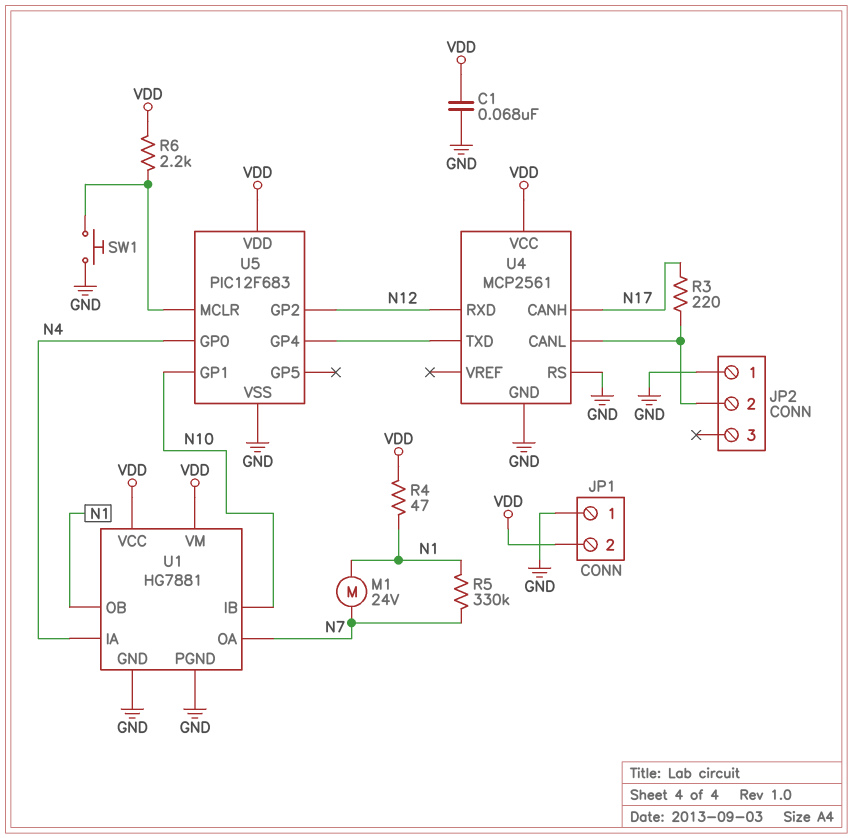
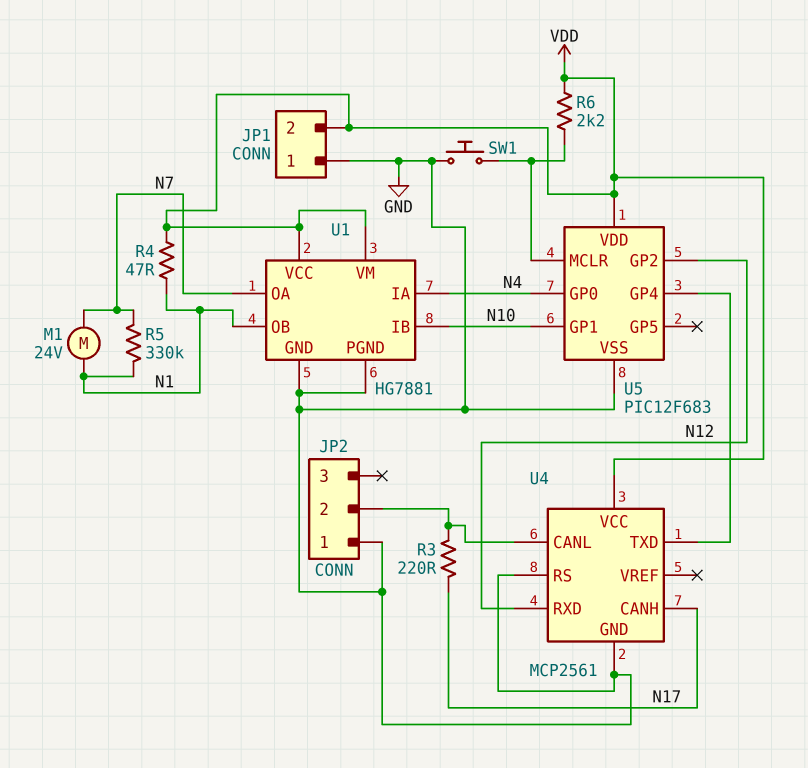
C1: 68nF (GND, VDD) -> none

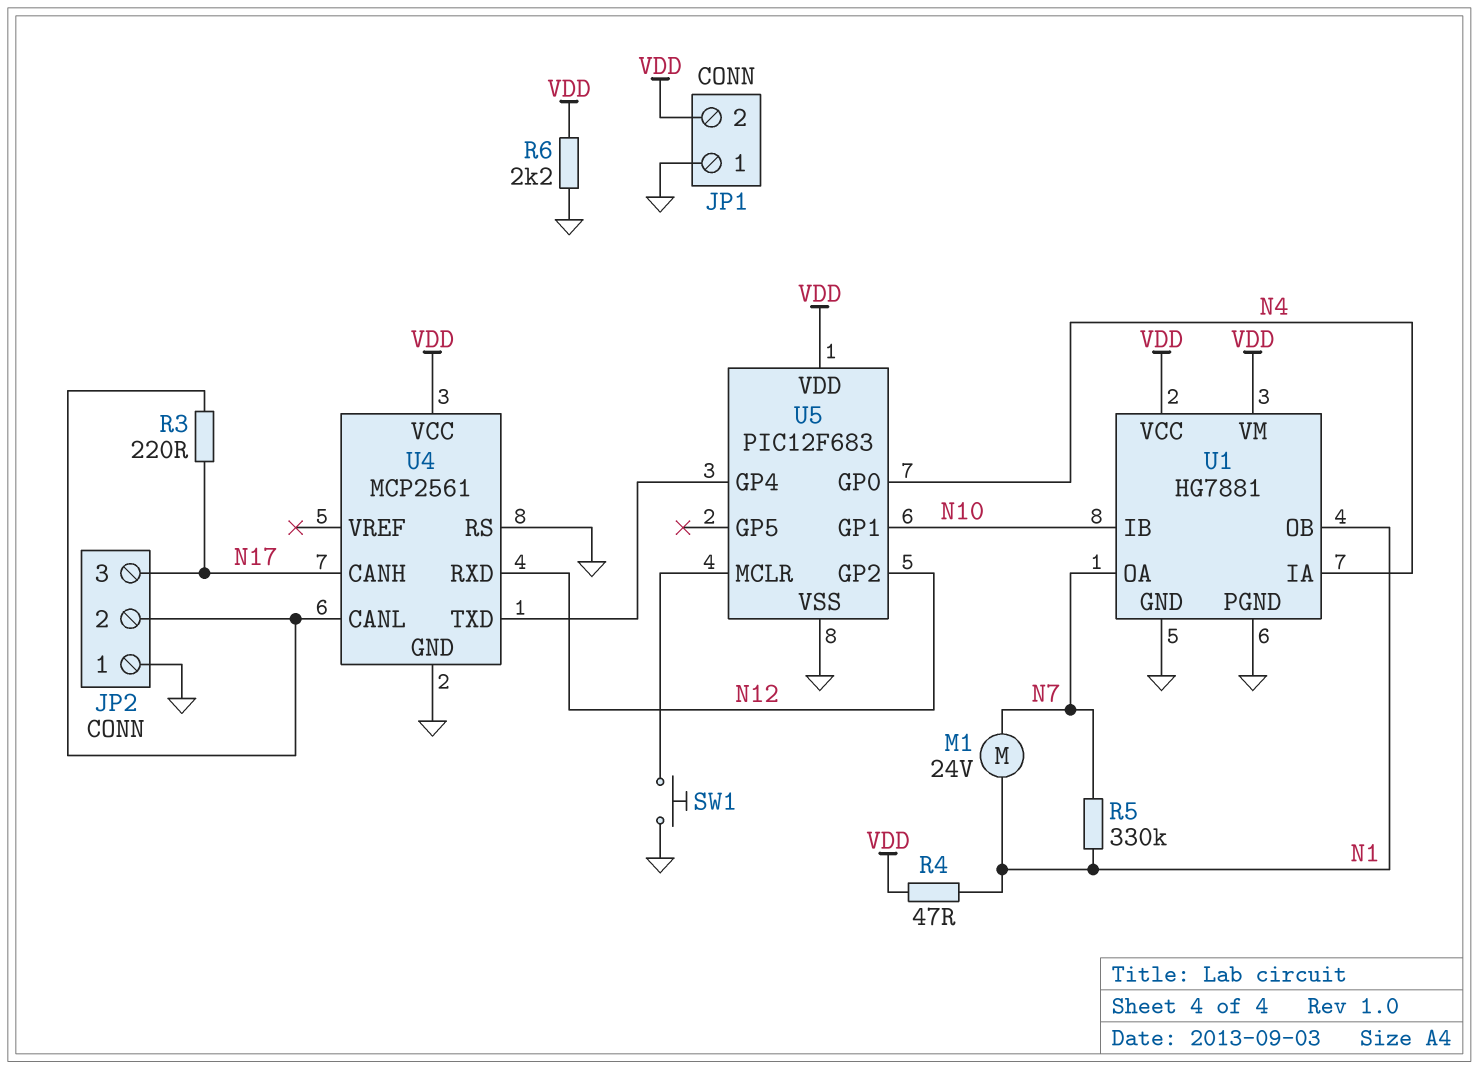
JP2 pin 3: none -> N17
R6: 2.2k (U5/MCLR, VDD) -> 2.2k (GND, VDD)

